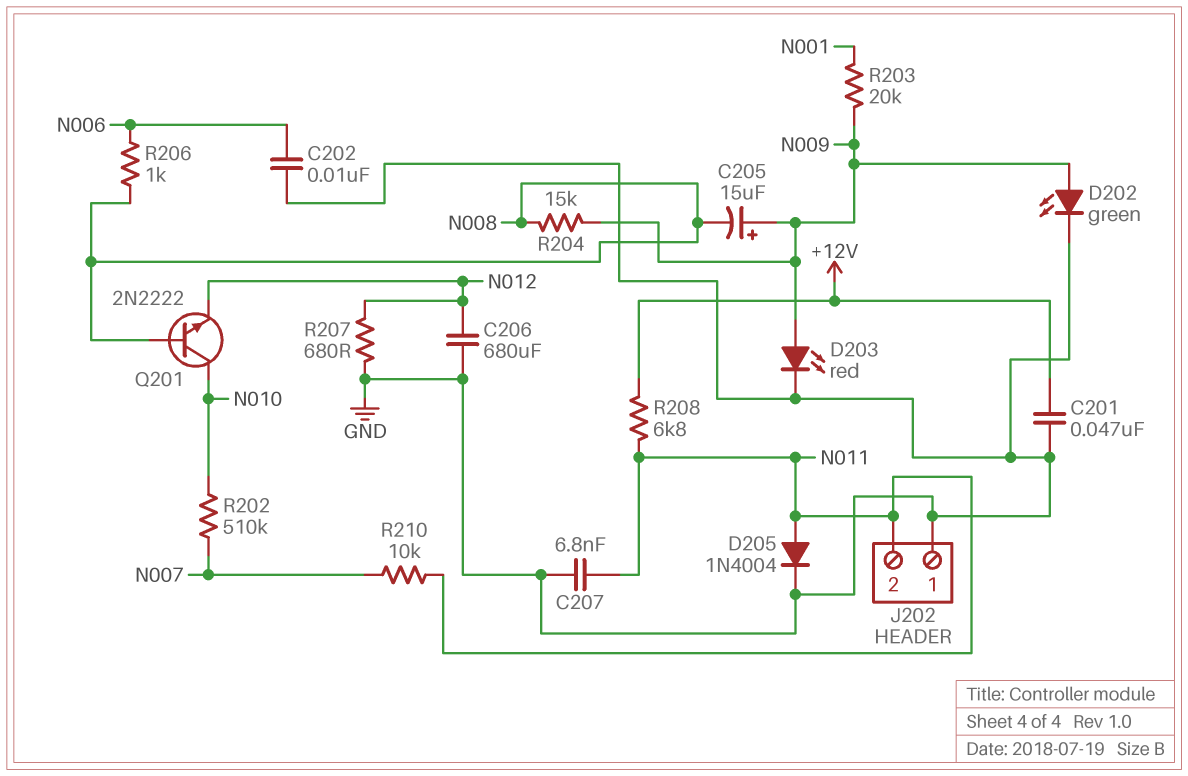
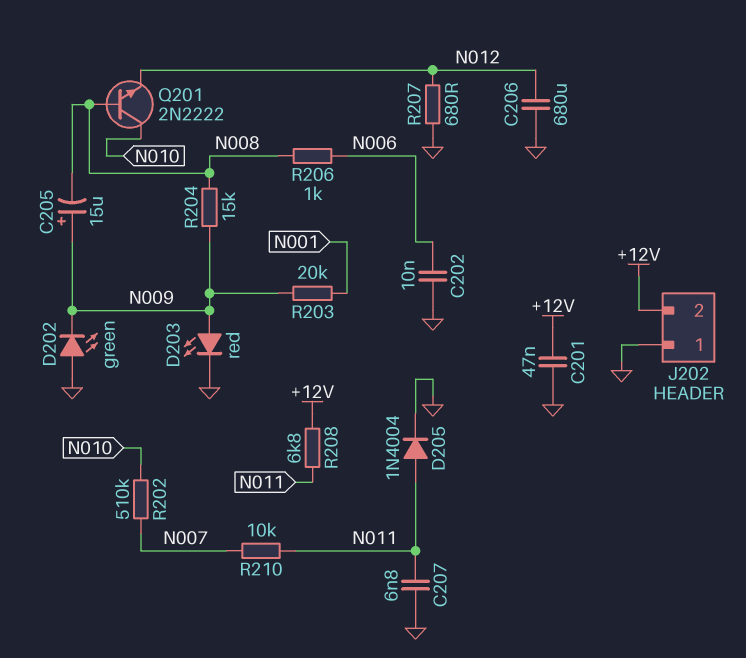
D202: LED green (A N009, K GND) -> LED green (A GND, K N009)
J202 pin 2: N011 -> +12V

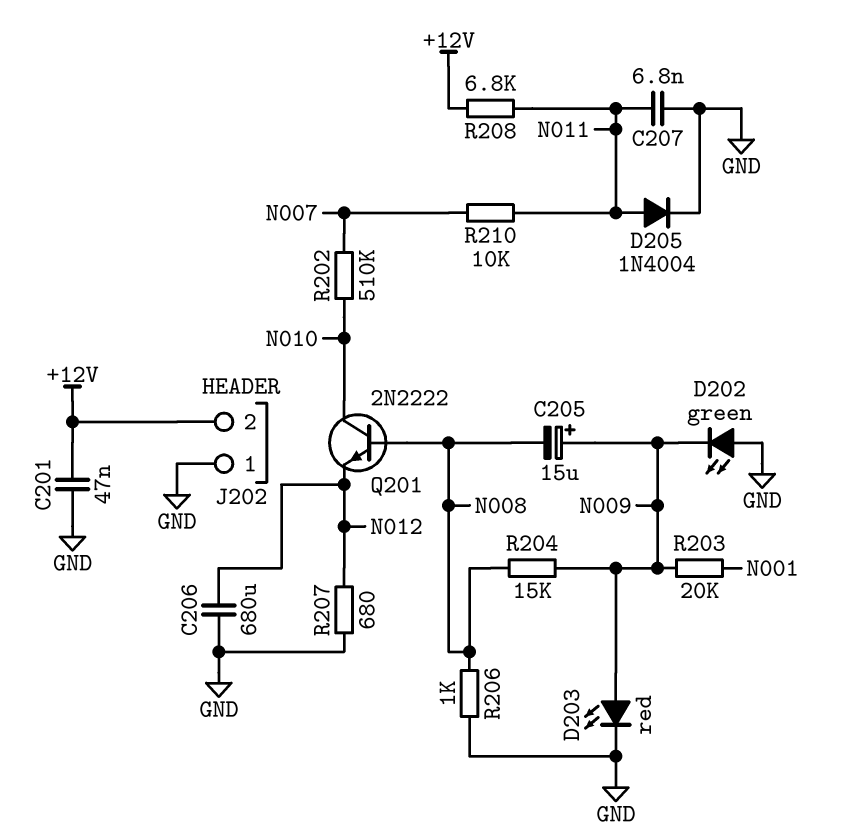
C202: 10nF (GND, N006) -> none
R206: 1k (N006, N008) -> 1k (GND, N008)

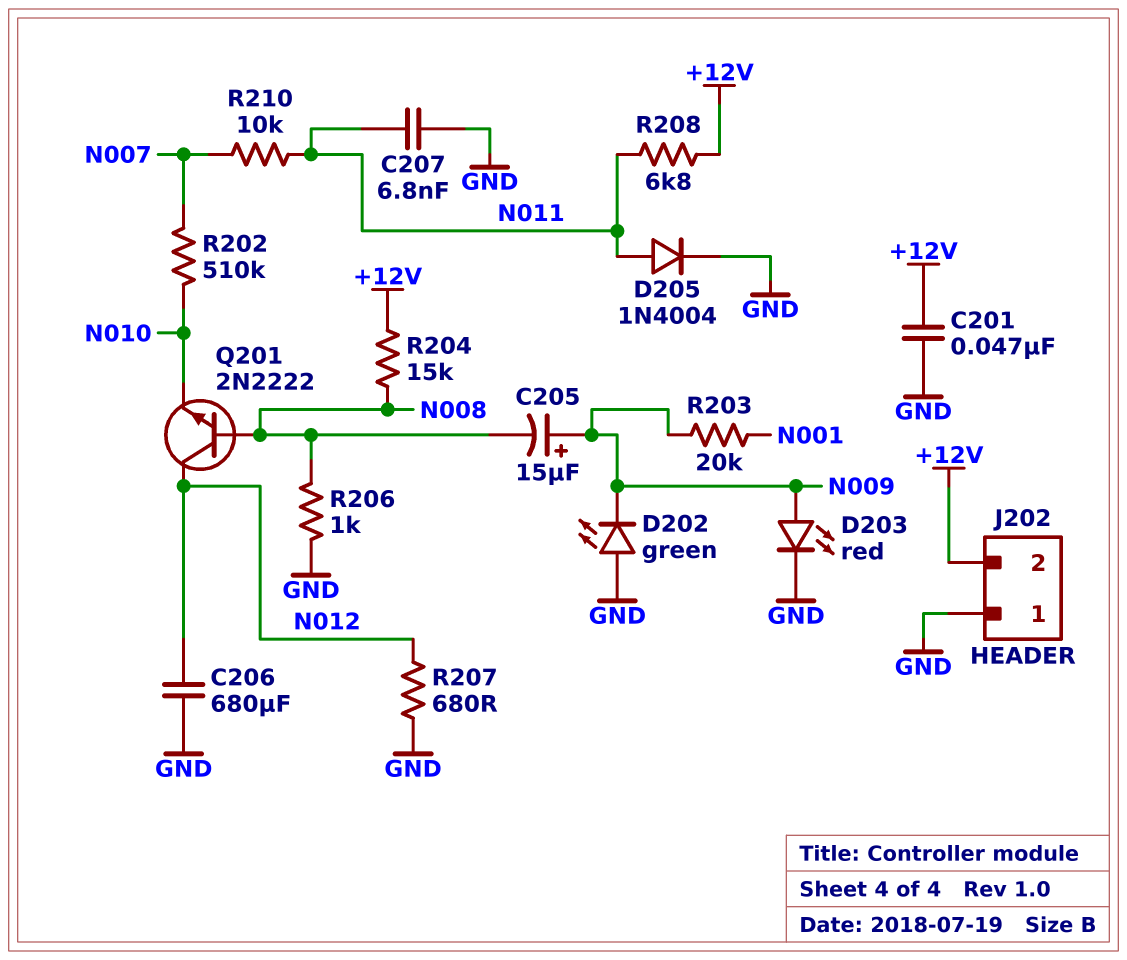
Q201: NPN 2N2222 (B N008, C N010, E N012) -> NPN 2N2222 (B N008, C N012, E N010)
R204: 15k (N008, N009) -> 15k (+12V, N008)

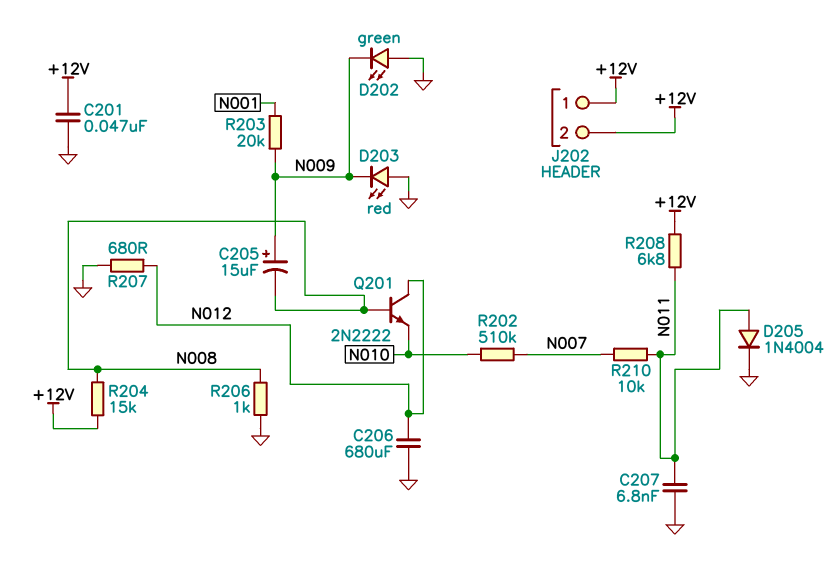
D203: LED red (A N009, K GND) -> LED red (A GND, K N009)
J202 pin 1: GND -> +12V

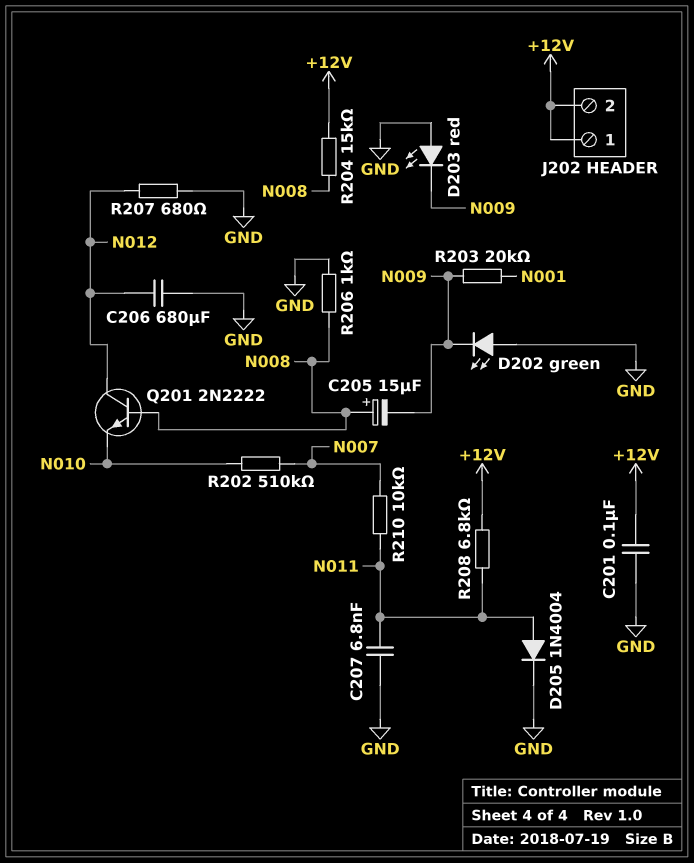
C201: 47nF (+12V, GND) -> 100nF (+12V, GND)
C205: 15uF (plus N009, minus N008) -> 15uF (plus N008, minus N009)

